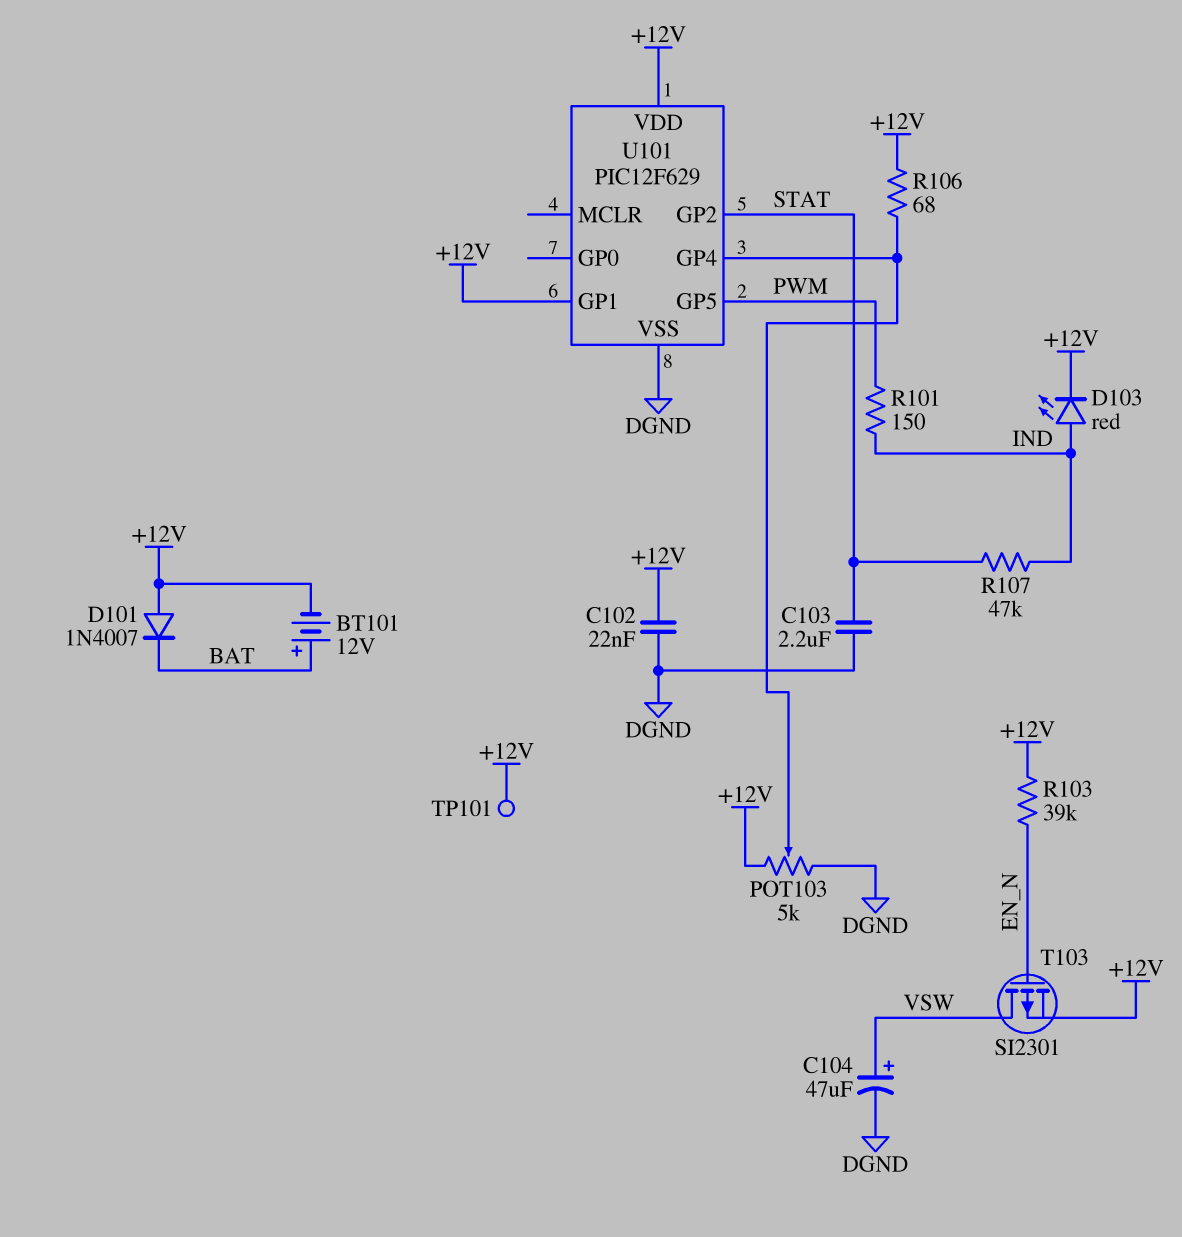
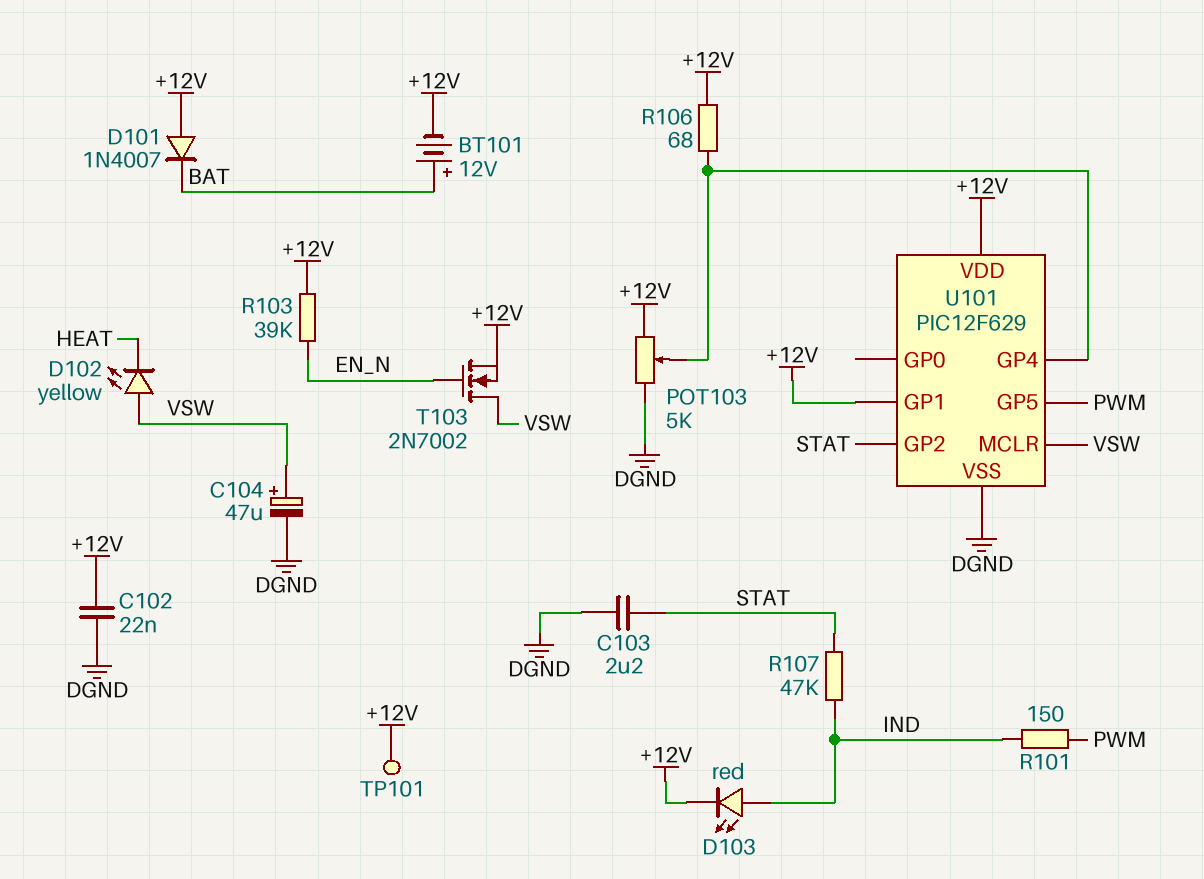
D102: none -> LED yellow (A VSW, K HEAT)
T103: PMOS SI2301 (G EN_N, D VSW, S +12V) -> NMOS 2N7002 (G EN_N, D VSW, S +12V)
U101 pin MCLR: none -> VSW

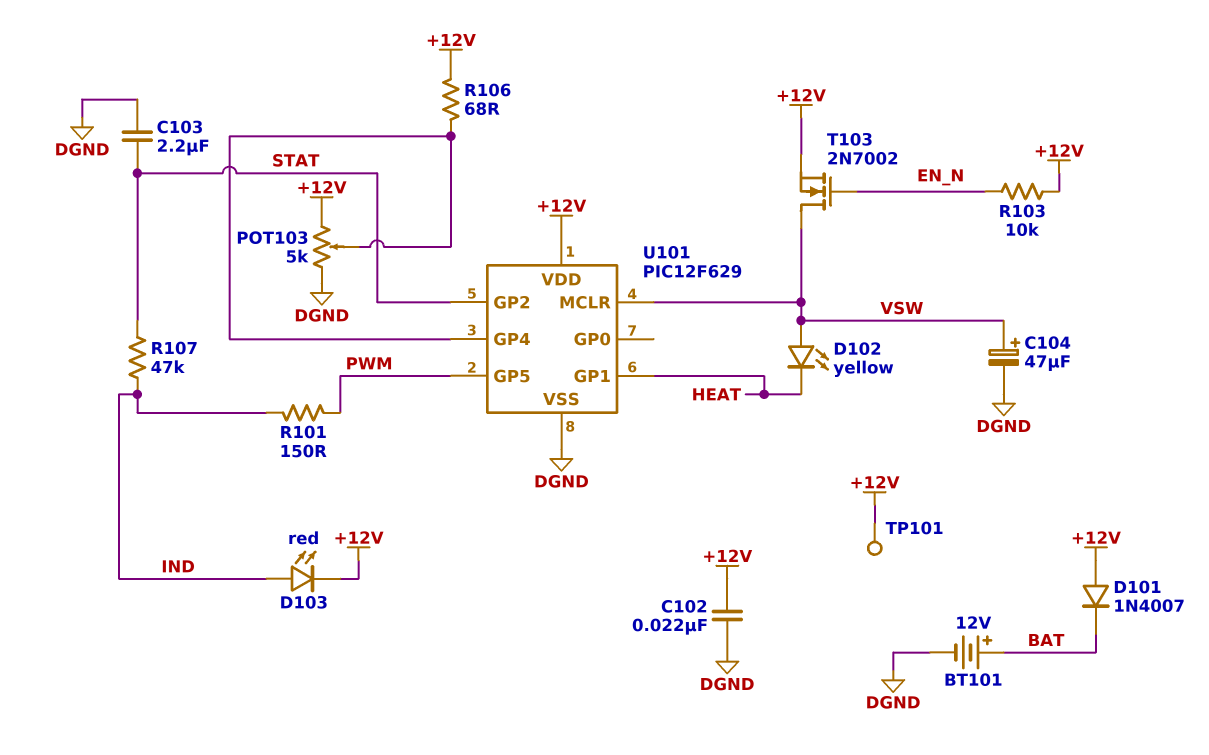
BT101: 12V (plus BAT, minus +12V) -> 12V (plus BAT, minus DGND)
R103: 39k (+12V, EN_N) -> 10k (+12V, EN_N)
U101 pin GP1: +12V -> HEAT

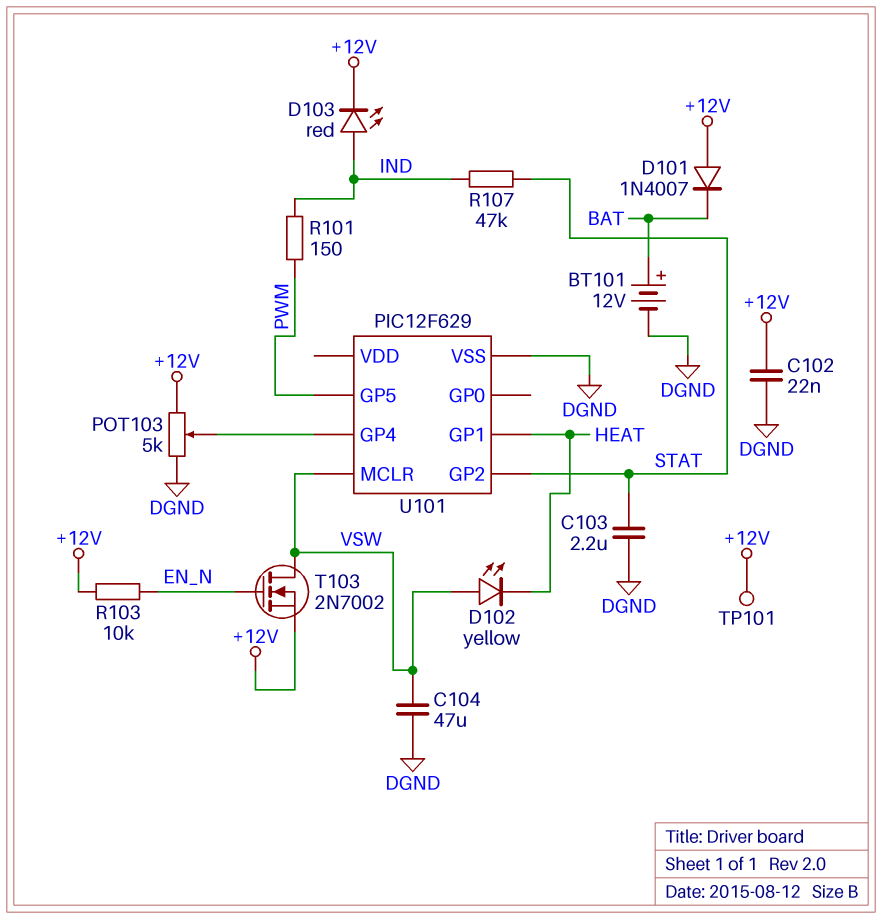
C104: 47uF (plus VSW, minus DGND) -> 47uF (DGND, VSW)
R106: 68 (+12V, U101/GP4) -> none
U101 pin VDD: +12V -> none

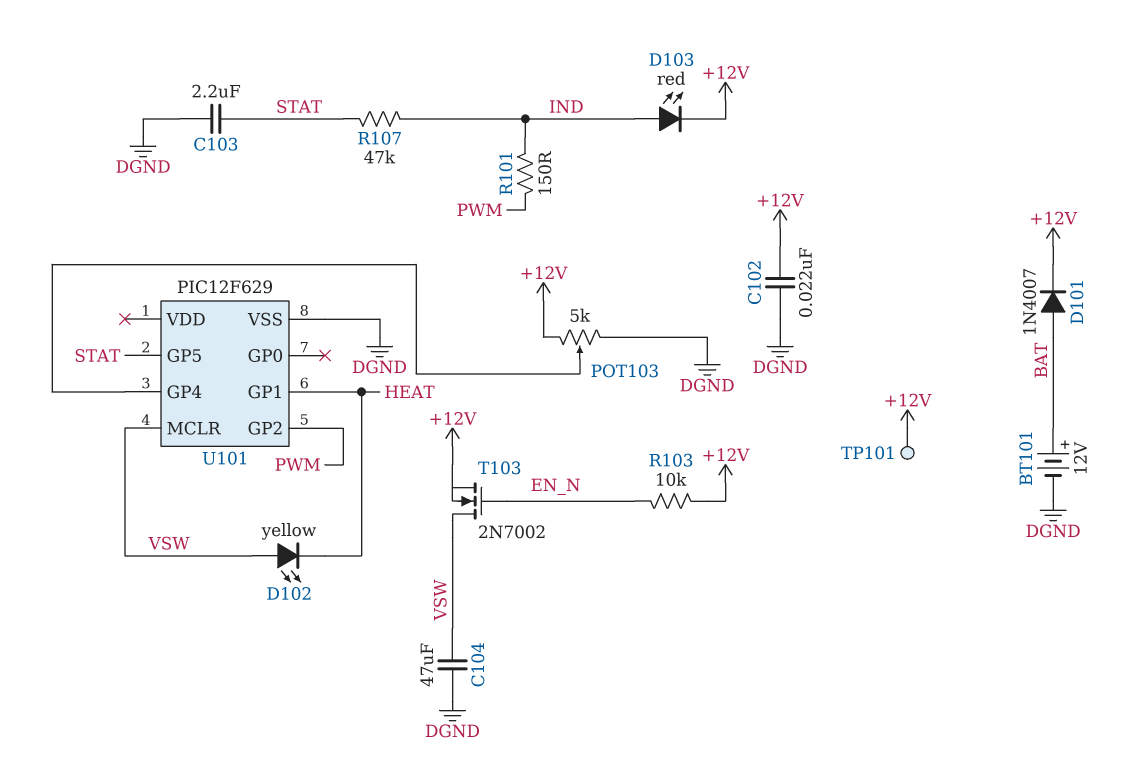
D101: diode 1N4007 (A +12V, K BAT) -> diode 1N4007 (A BAT, K +12V)
U101 pin GP2: STAT -> PWM
U101 pin GP5: PWM -> STAT

